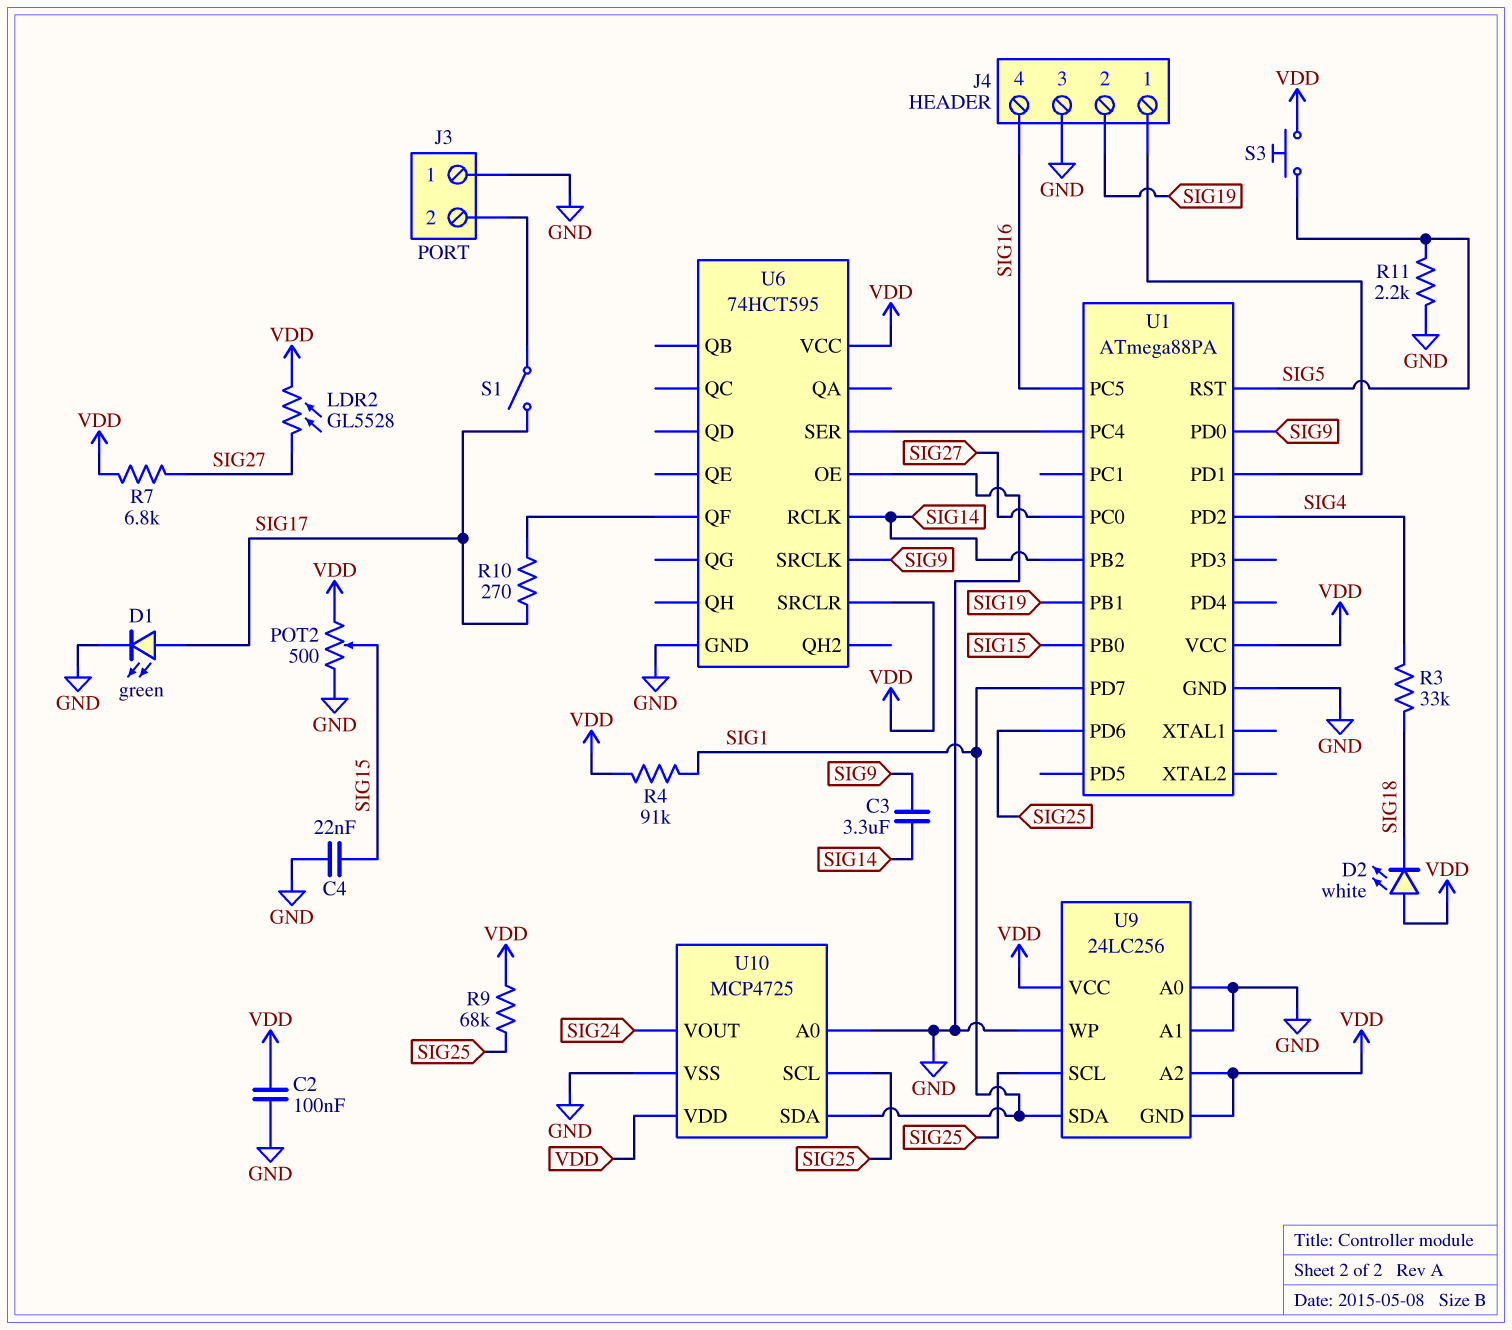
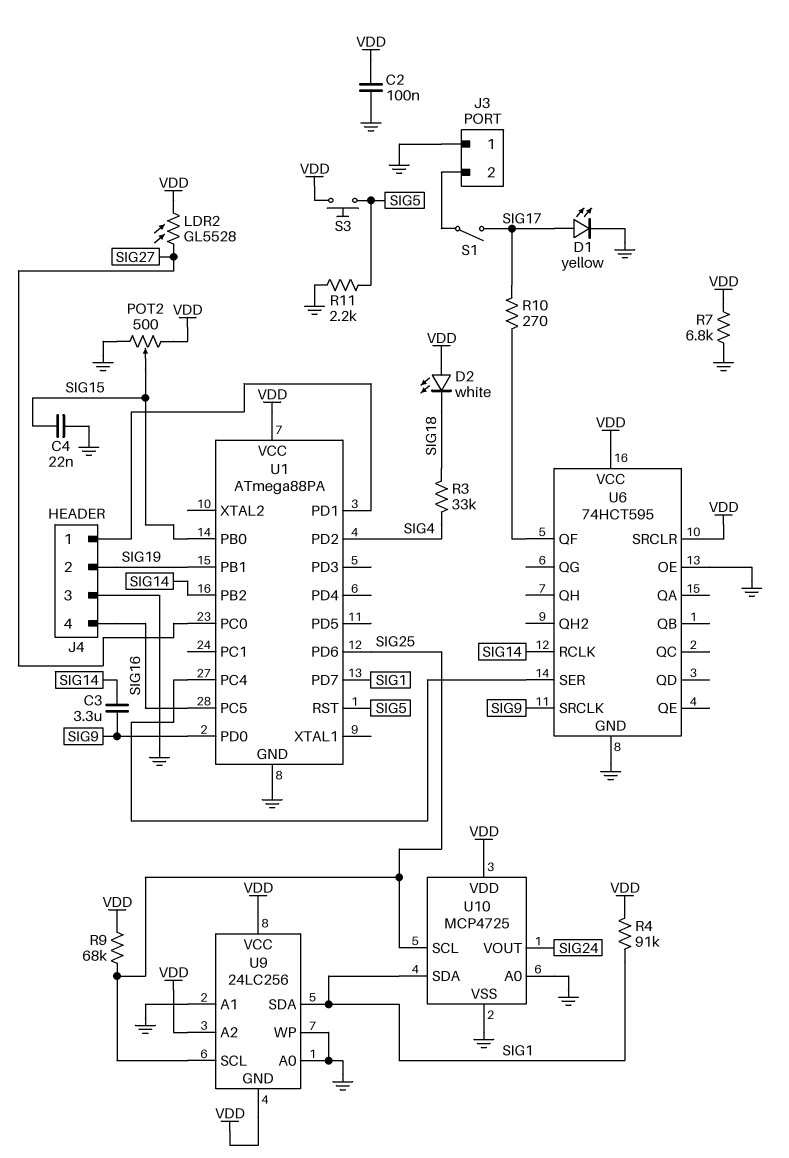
D1: LED green (A SIG17, K GND) -> LED yellow (A SIG17, K GND)
R7: 6.8k (SIG27, VDD) -> 6.8k (GND, VDD)

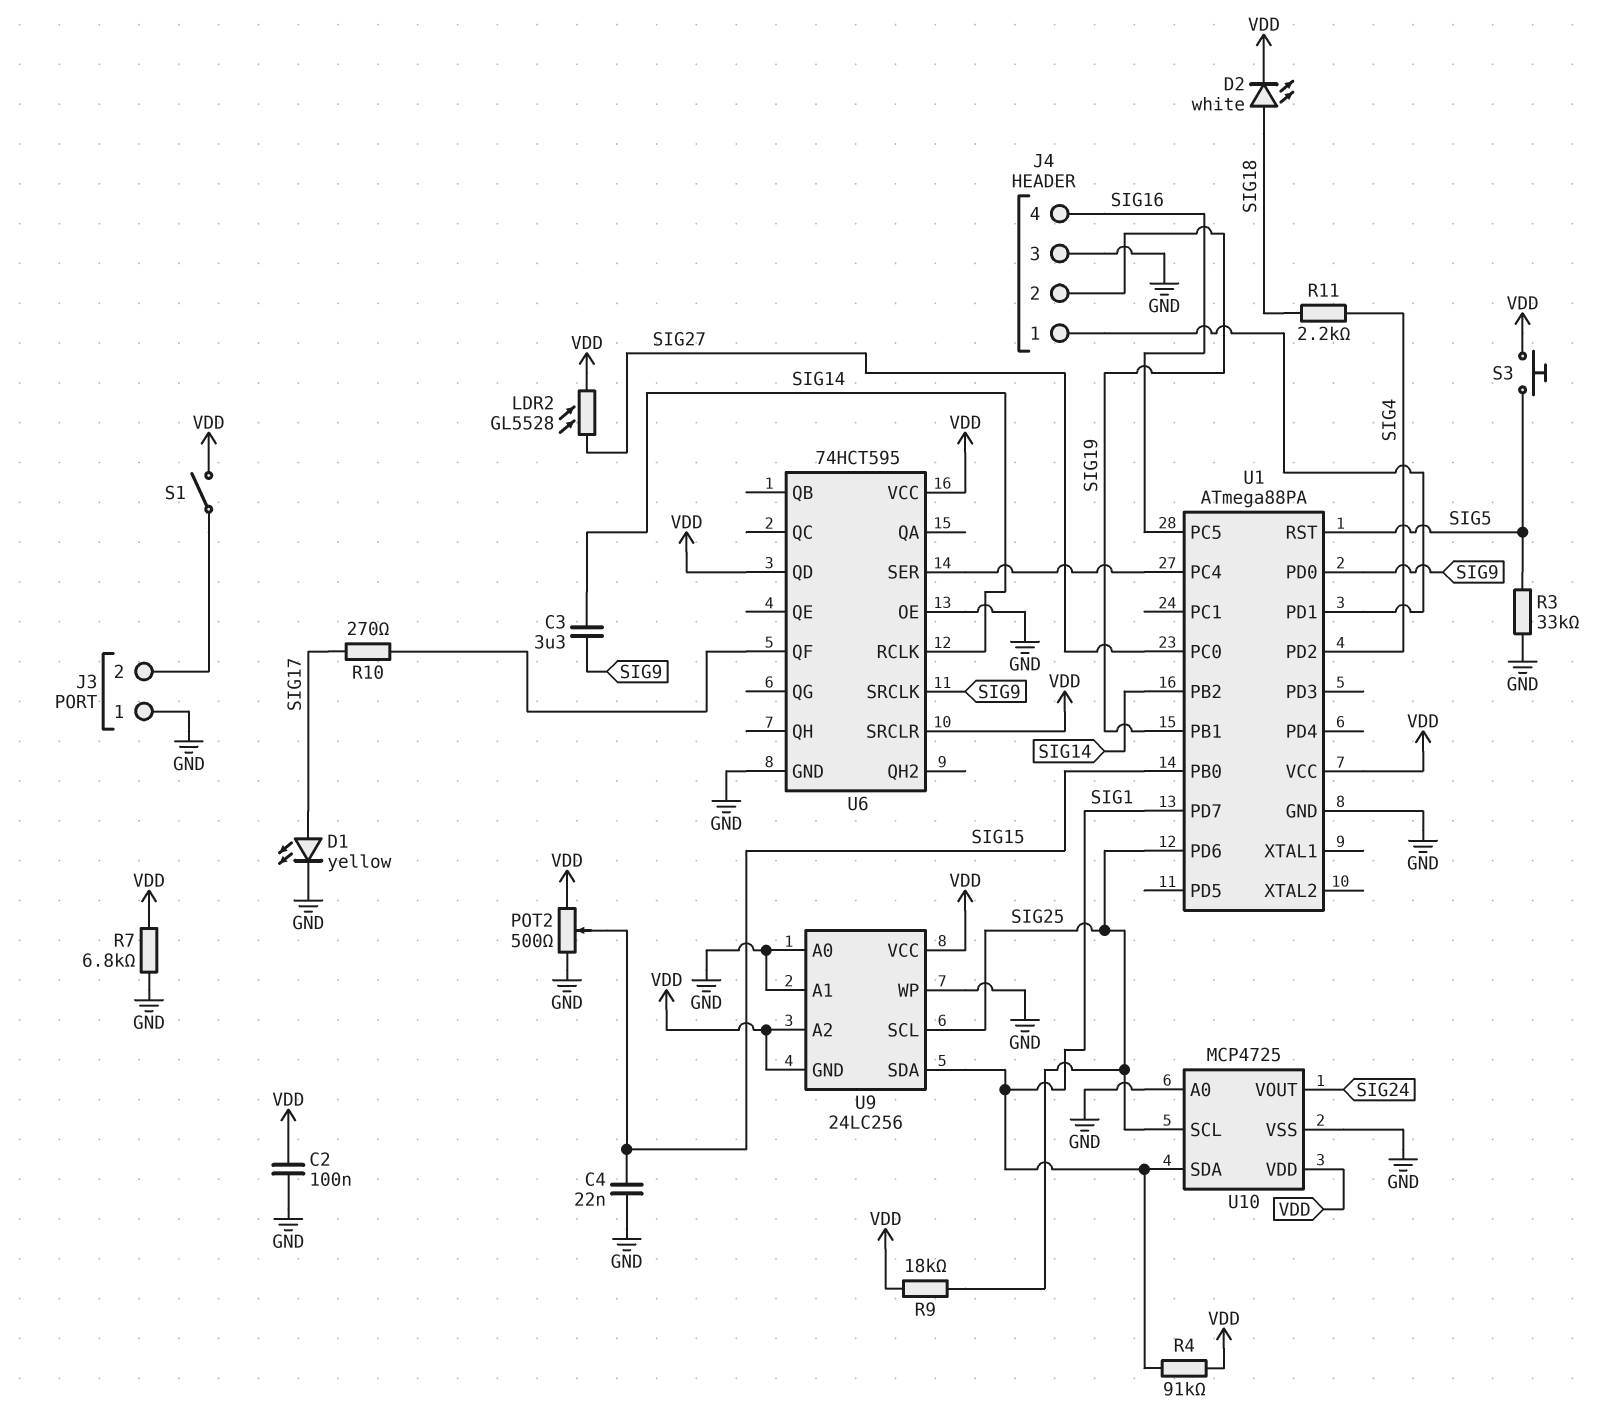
D2: LED white (A VDD, K SIG18) -> LED white (A SIG18, K VDD)
R3: 33k (SIG4, SIG18) -> 33k (GND, SIG5)
R9: 68k (SIG25, VDD) -> 18k (SIG25, VDD)
R11: 2.2k (GND, SIG5) -> 2.2k (SIG4, SIG18)
S1: switch (J3/2, SIG17) -> switch (J3/2, VDD)
U6 pin QD: none -> VDD

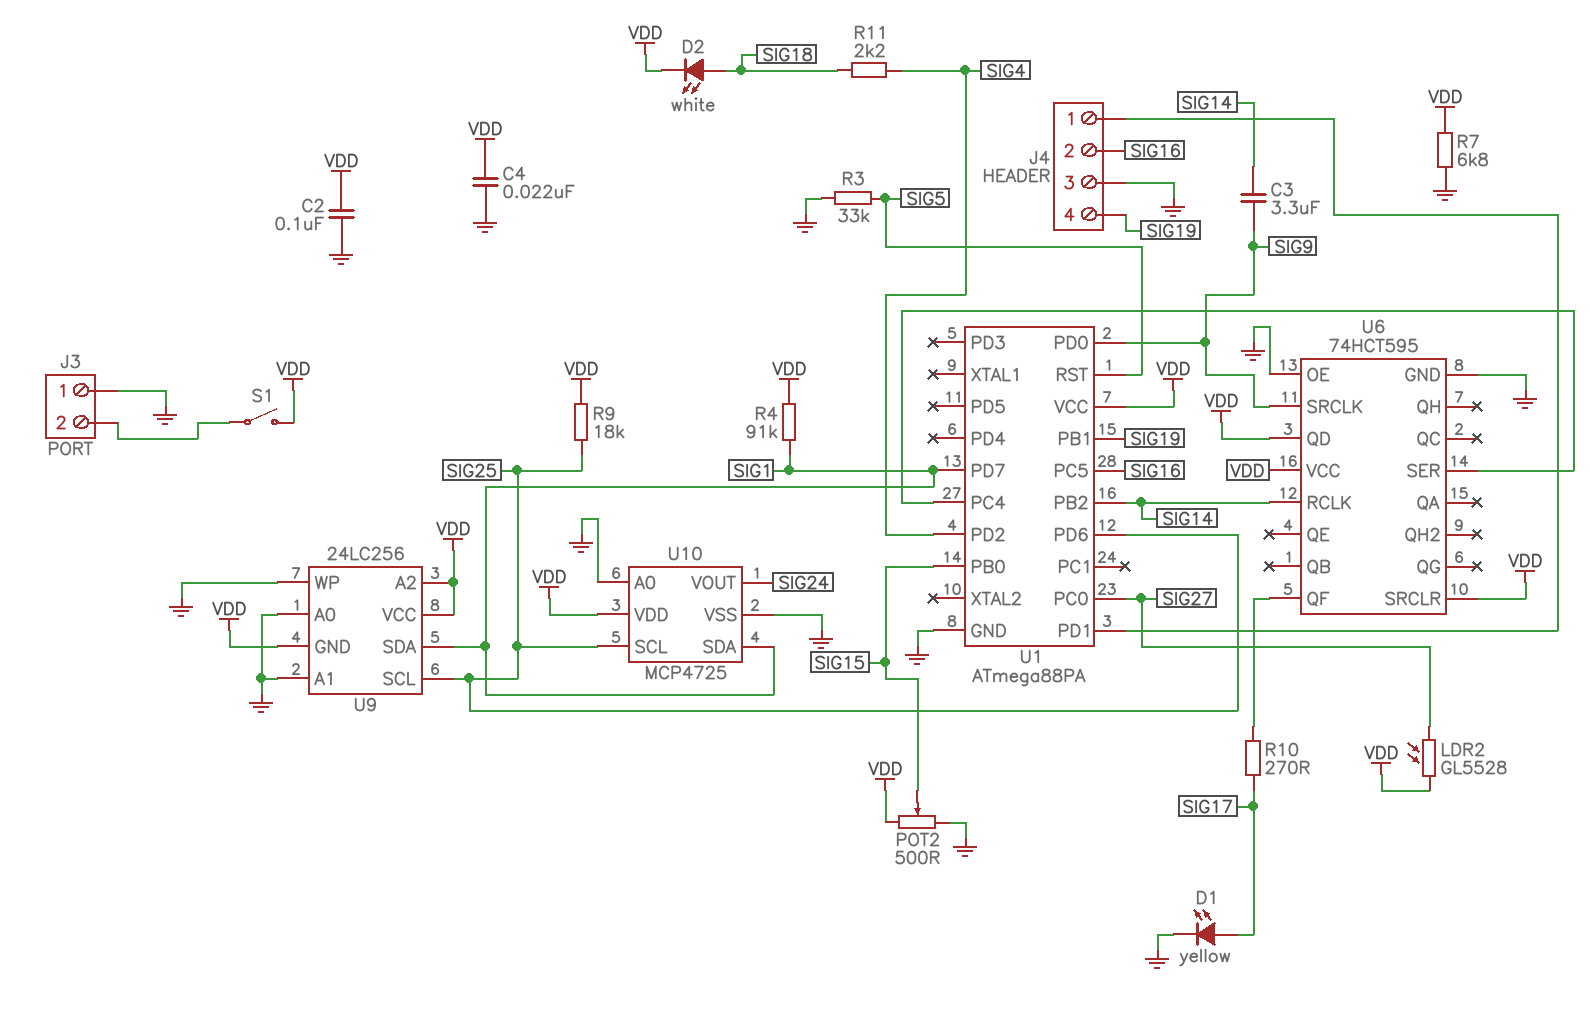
C4: 22nF (GND, SIG15) -> 22nF (GND, VDD)
J4 pin 2: SIG19 -> SIG16
J4 pin 4: SIG16 -> SIG19
S3: button (SIG5, VDD) -> none

